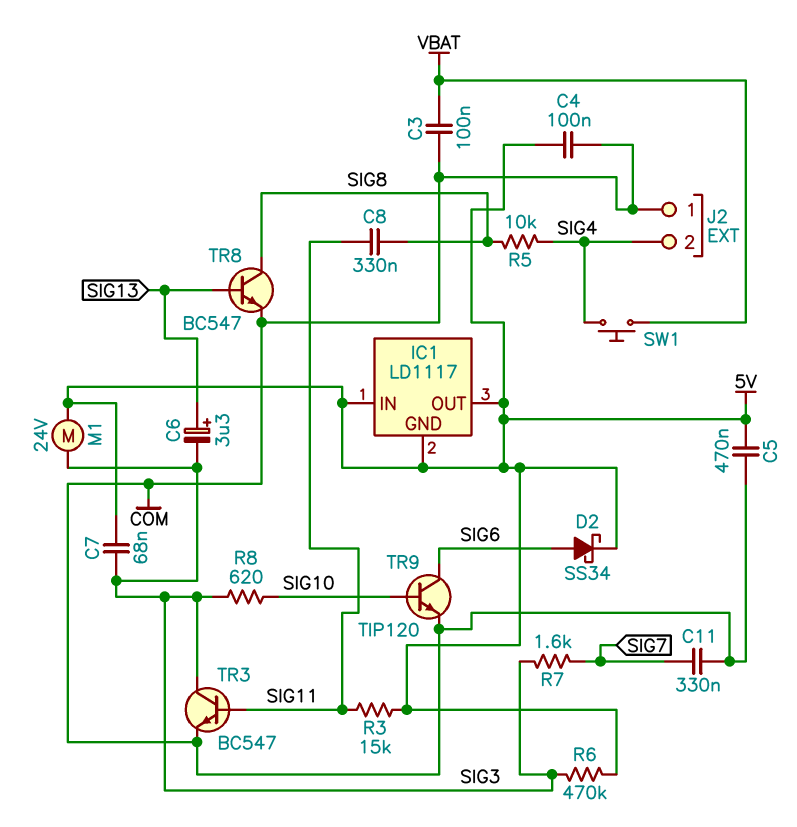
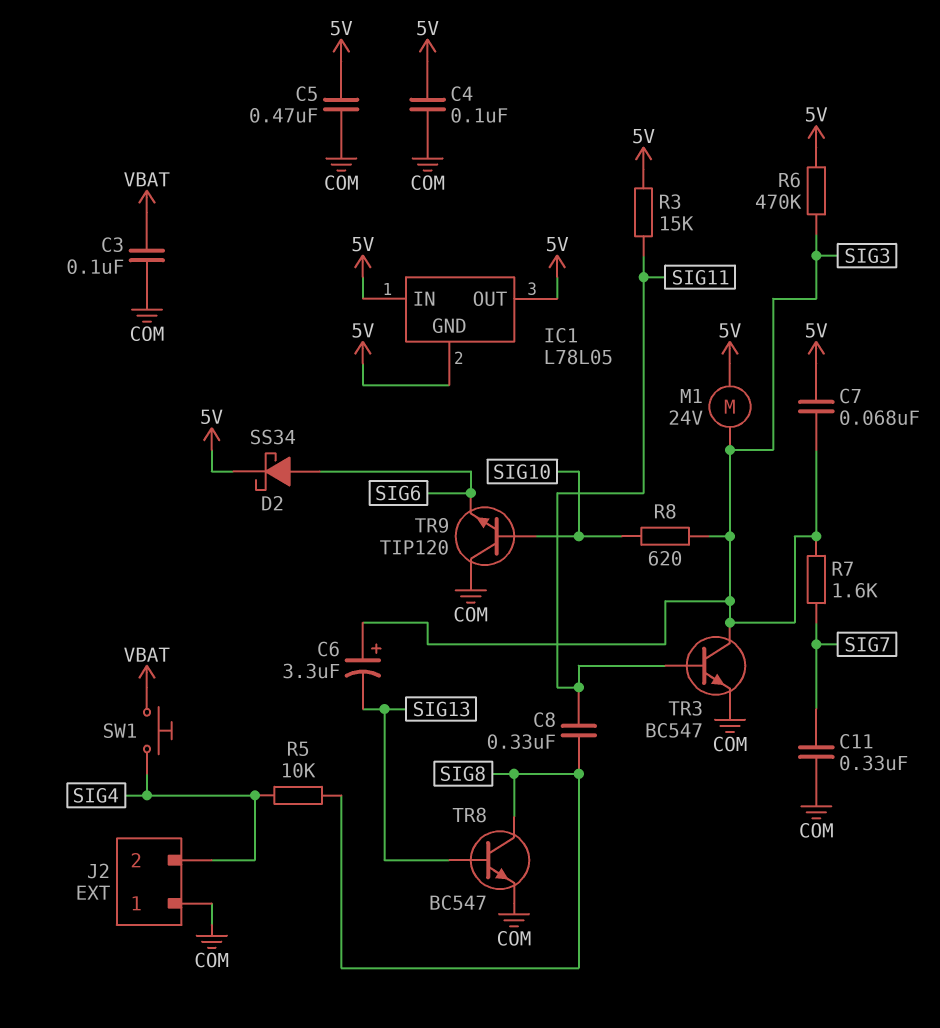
C6: 3.3uF (plus SIG13, minus SIG3) -> 3.3uF (plus SIG3, minus SIG13)
IC1: LD1117 -> L78L05
TR9: NPN TIP120 (B SIG10, C SIG6, E COM) -> NPN TIP120 (B SIG10, C COM, E SIG6)

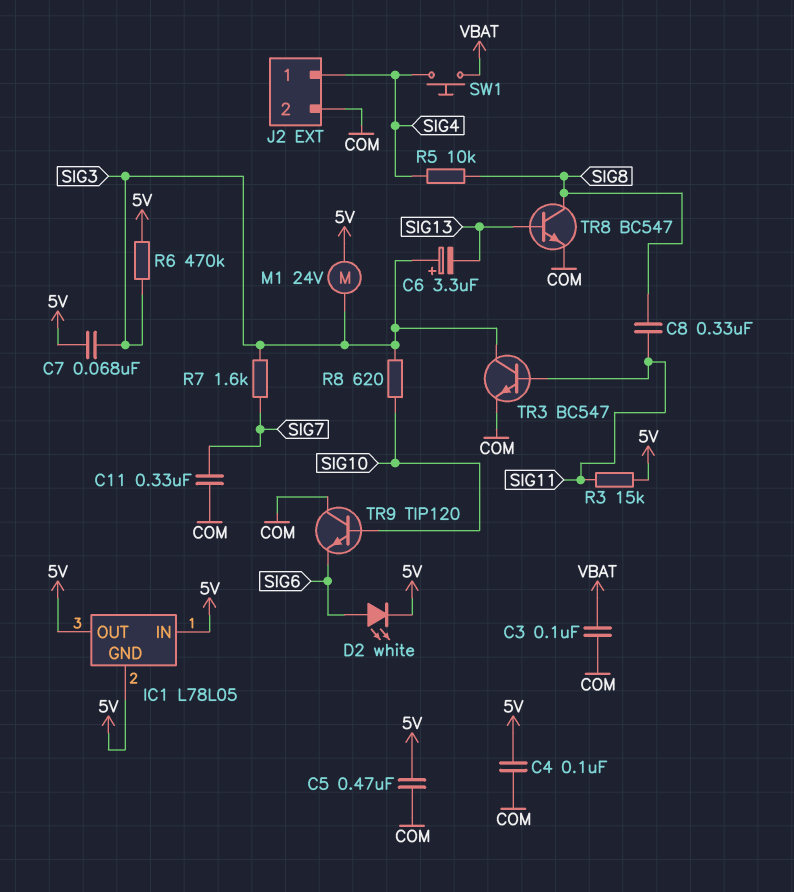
D2: schottky SS34 (A SIG6, K 5V) -> LED white (A SIG6, K 5V)
J2 pin 1: COM -> SIG4
J2 pin 2: SIG4 -> COM

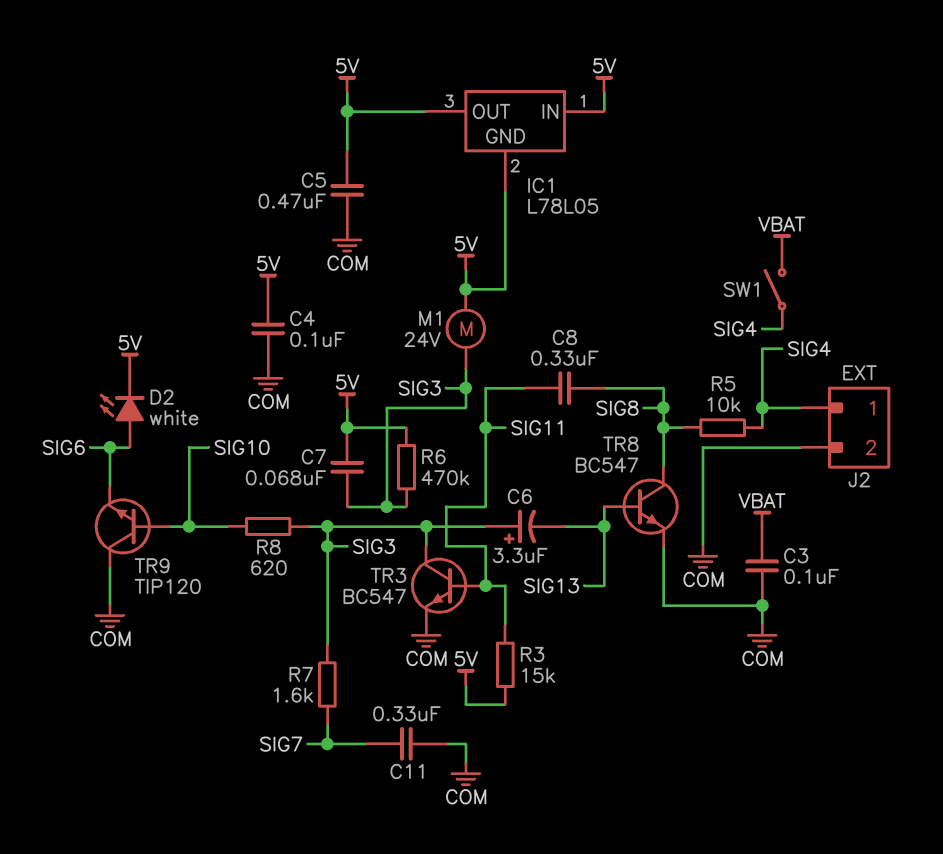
SW1: button (SIG4, VBAT) -> switch (SIG4, VBAT)

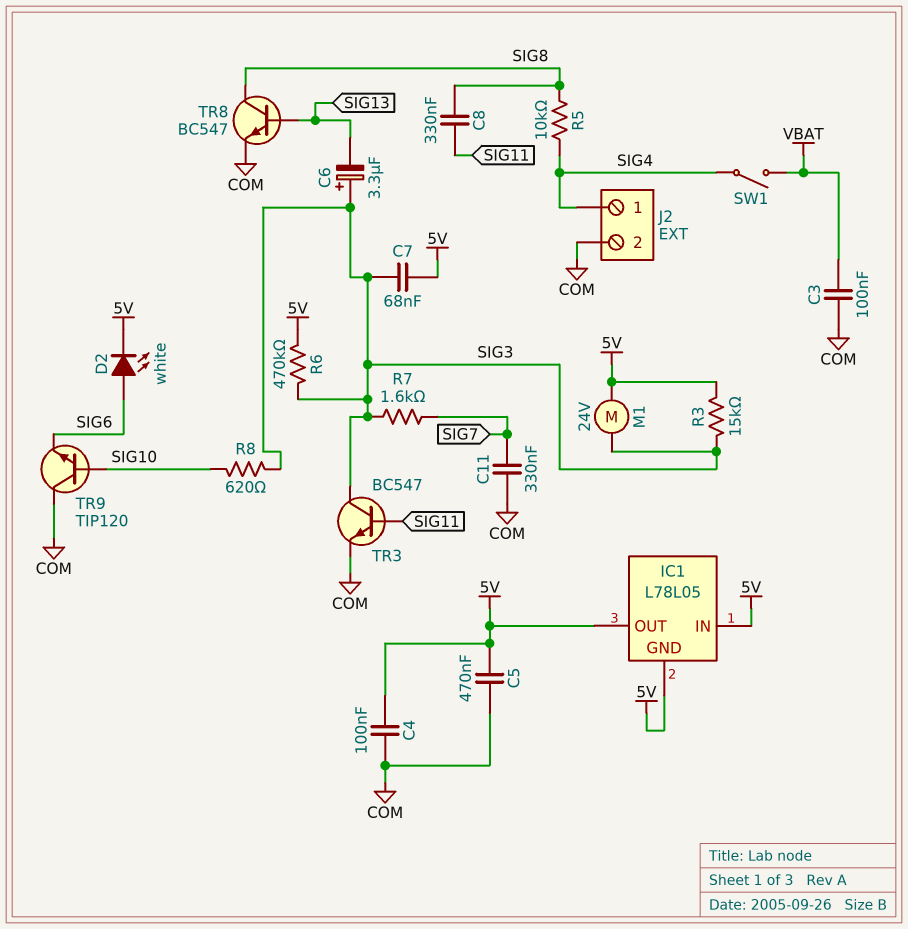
R3: 15k (5V, SIG11) -> 15k (5V, SIG3)

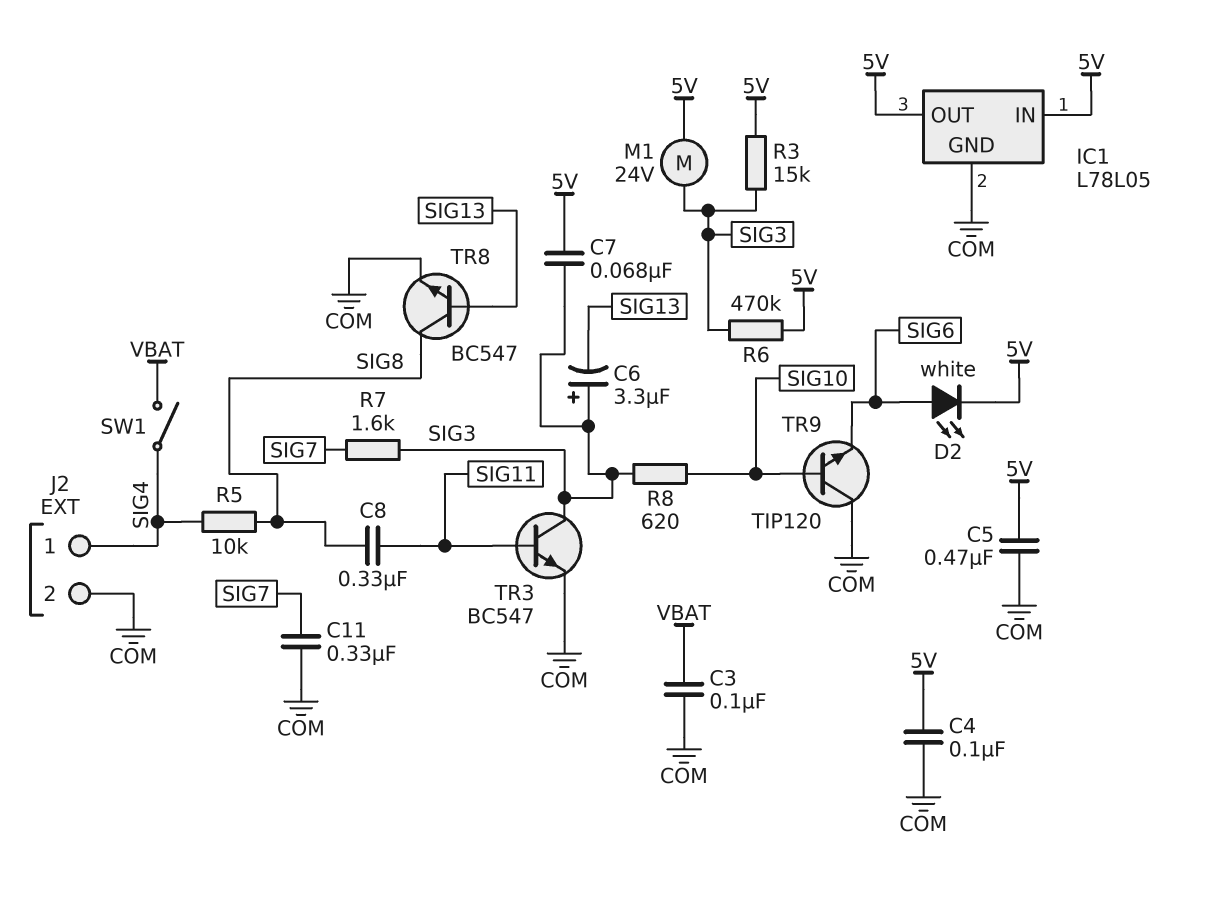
IC1 pin GND: 5V -> COM

